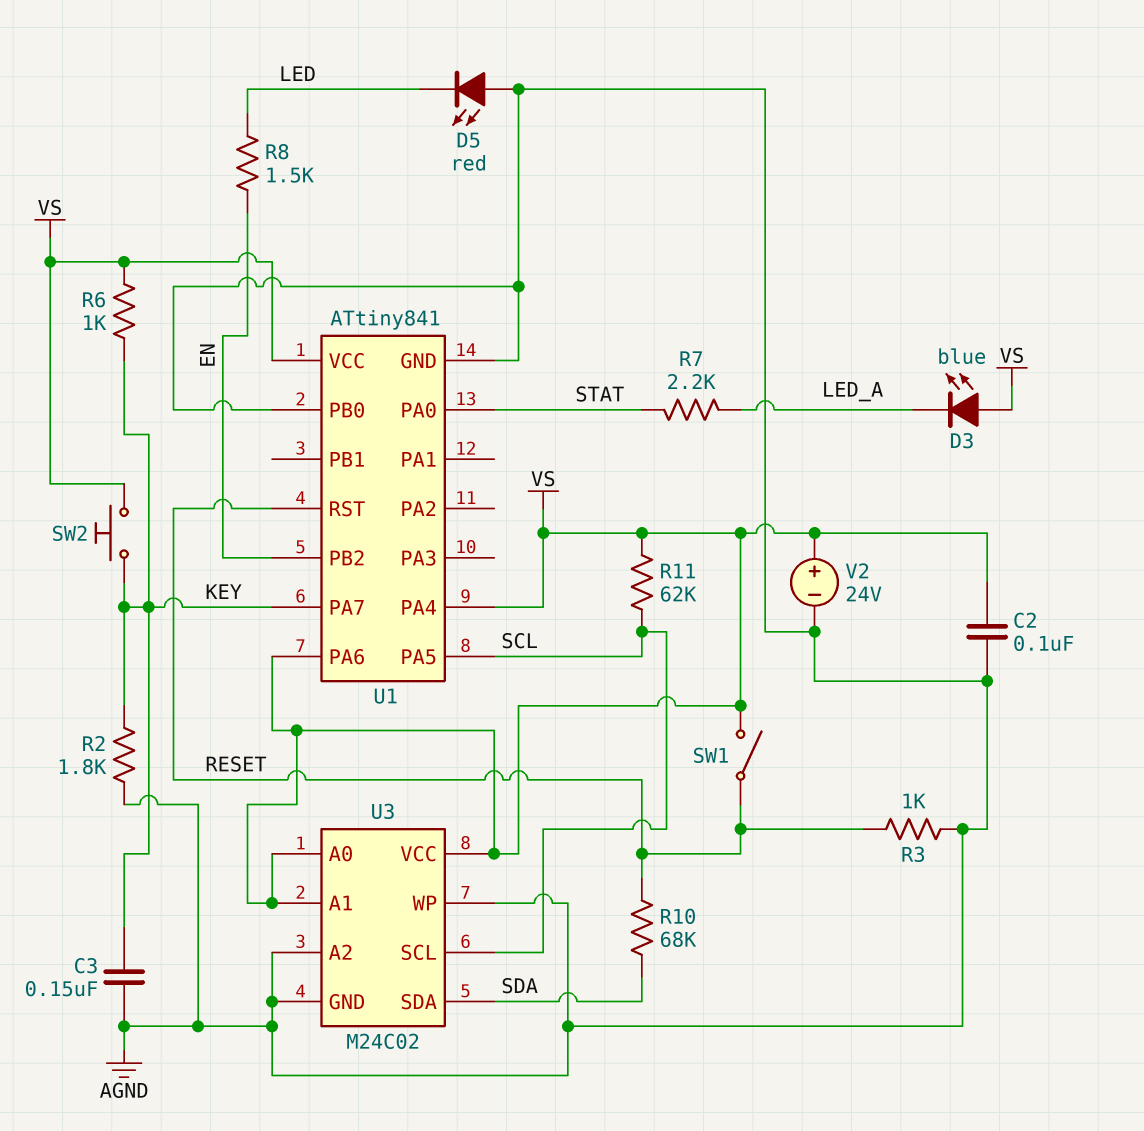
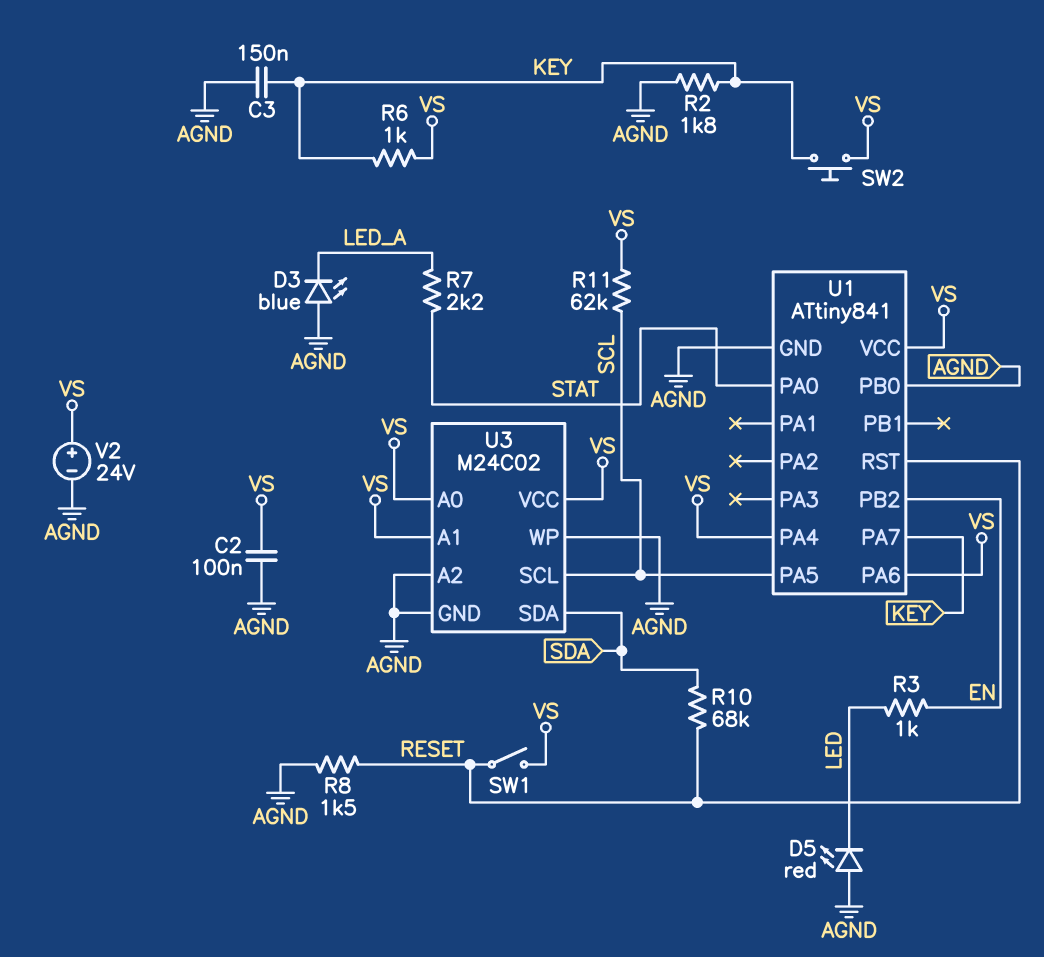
D3: LED blue (A VS, K LED_A) -> LED blue (A AGND, K LED_A)
R3: 1k (AGND, RESET) -> 1k (EN, LED)
R8: 1.5k (EN, LED) -> 1.5k (AGND, RESET)

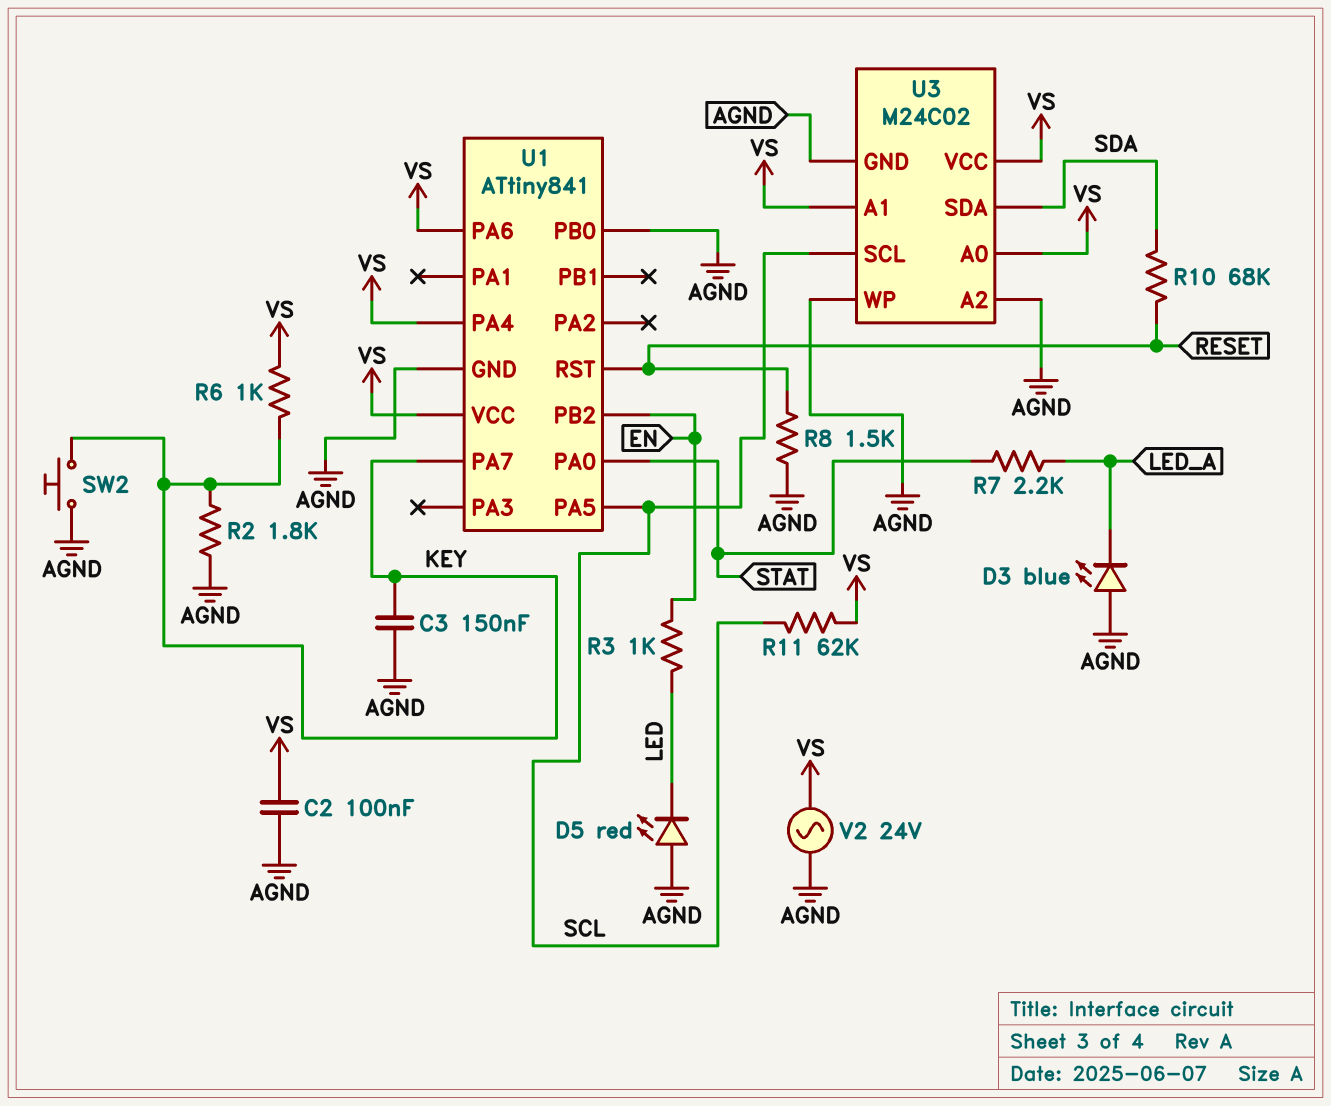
SW1: switch (RESET, VS) -> none
SW2: button (KEY, VS) -> button (AGND, KEY)
V2: 24V (plus VS, minus AGND) -> AC 24V (AGND, VS)

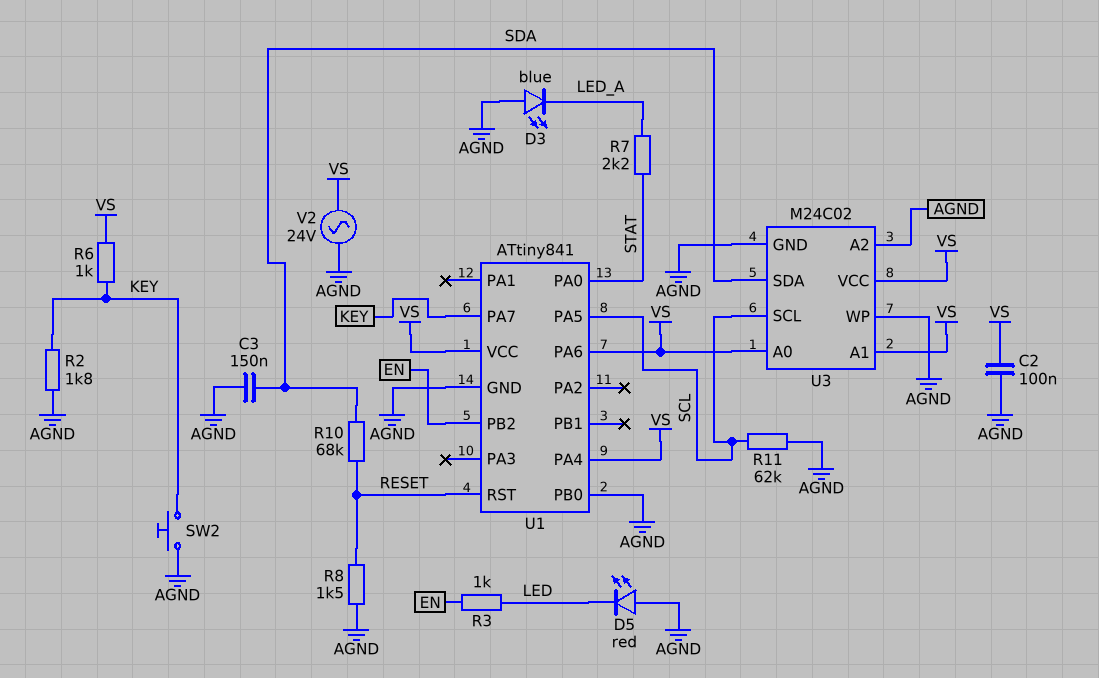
C3: 150nF (AGND, KEY) -> 150nF (AGND, SDA)
R11: 62k (SCL, VS) -> 62k (AGND, SCL)

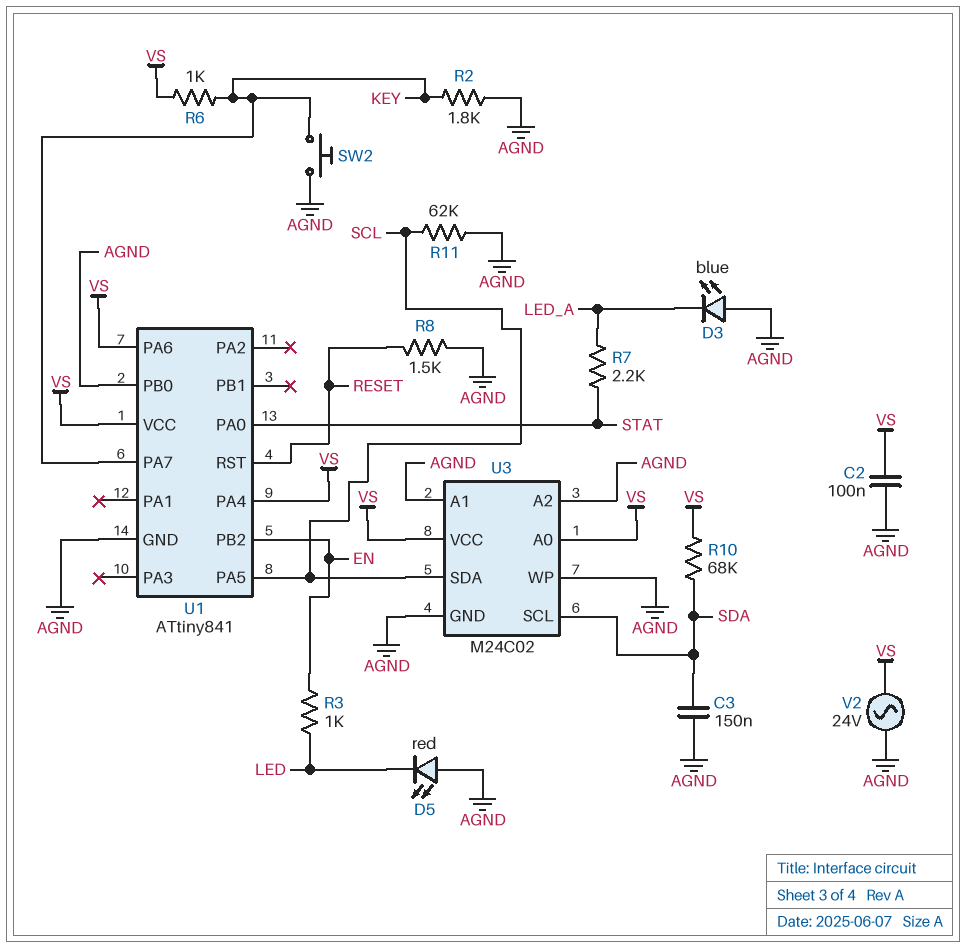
R10: 68k (RESET, SDA) -> 68k (SDA, VS)
U3 pin A1: VS -> AGND
U3 pin SCL: SCL -> SDA
U3 pin SDA: SDA -> SCL

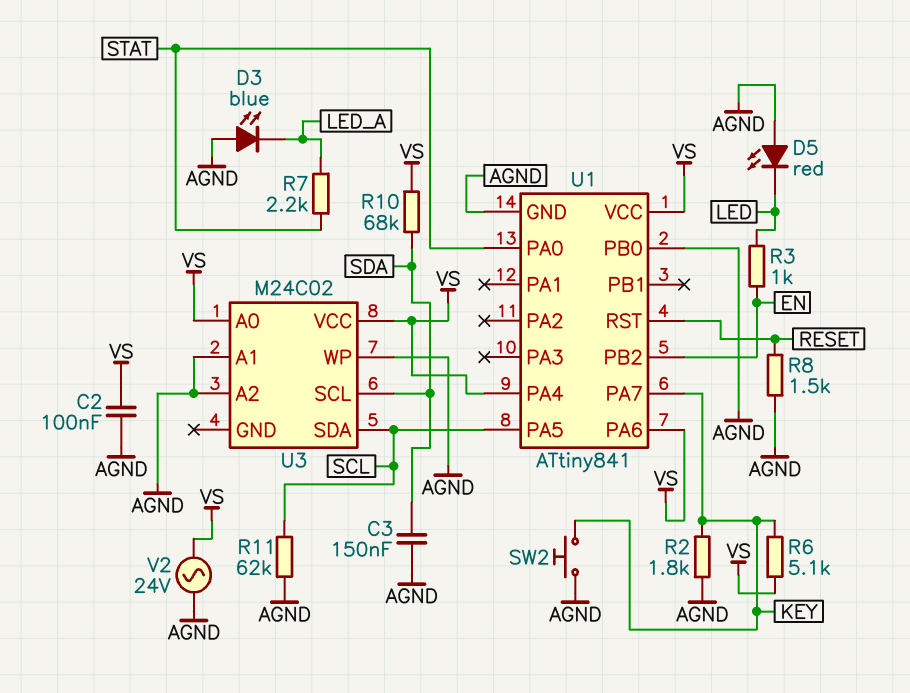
R6: 1k (KEY, VS) -> 5.1k (KEY, VS)
U3 pin GND: AGND -> none

